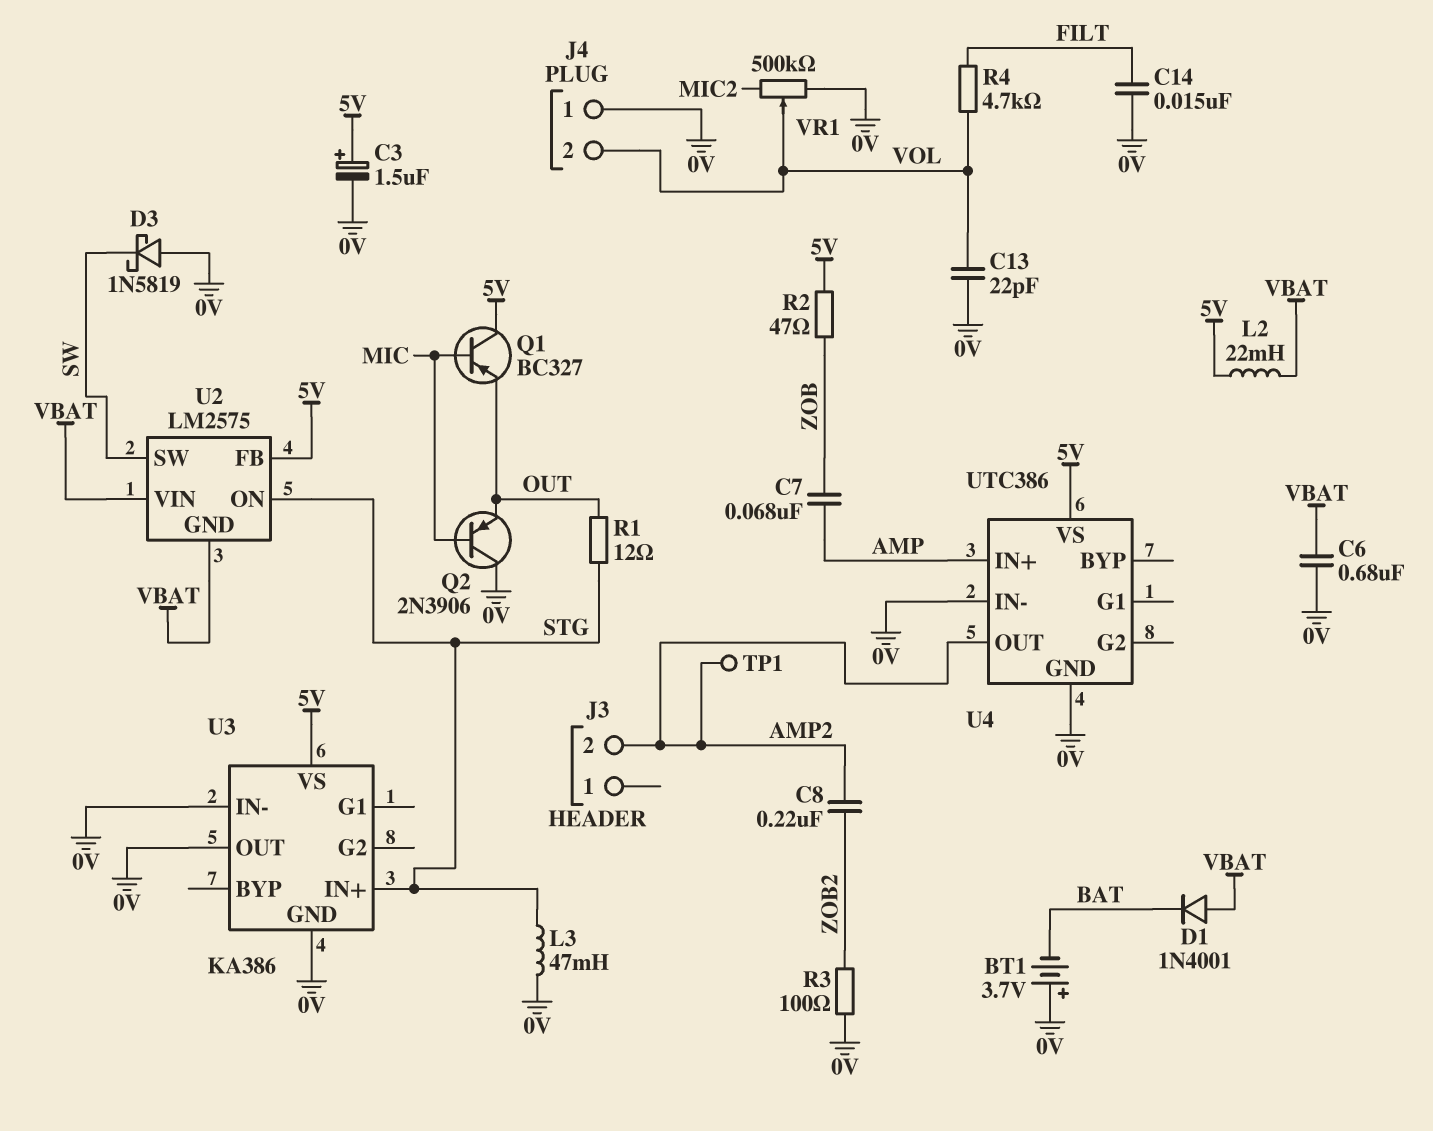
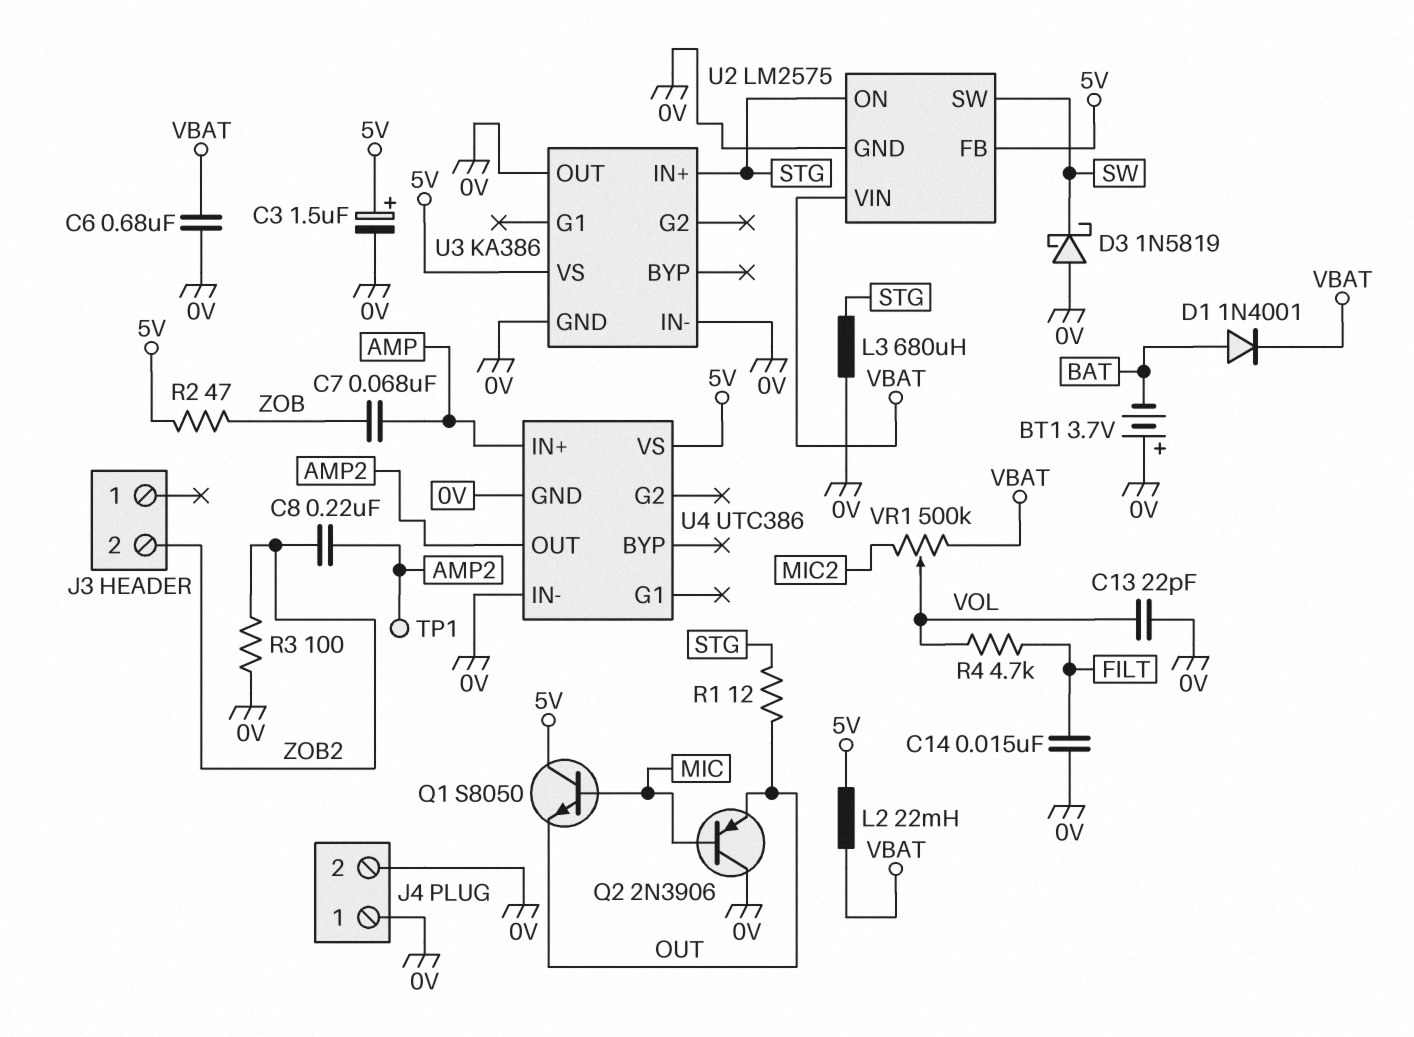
D1: diode 1N4001 (A VBAT, K BAT) -> diode 1N4001 (A BAT, K VBAT)
J3 pin 2: AMP2 -> ZOB2
J4 pin 2: VOL -> 0V
L3: 47mH (0V, STG) -> 680uH (0V, STG)
Q1: PNP BC327 (B MIC, C 5V, E OUT) -> NPN S8050 (B MIC, C 5V, E OUT)
U2 pin GND: VBAT -> 0V
VR1: 500k (0V, MIC2, wiper VOL) -> 500k (MIC2, VBAT, wiper VOL)

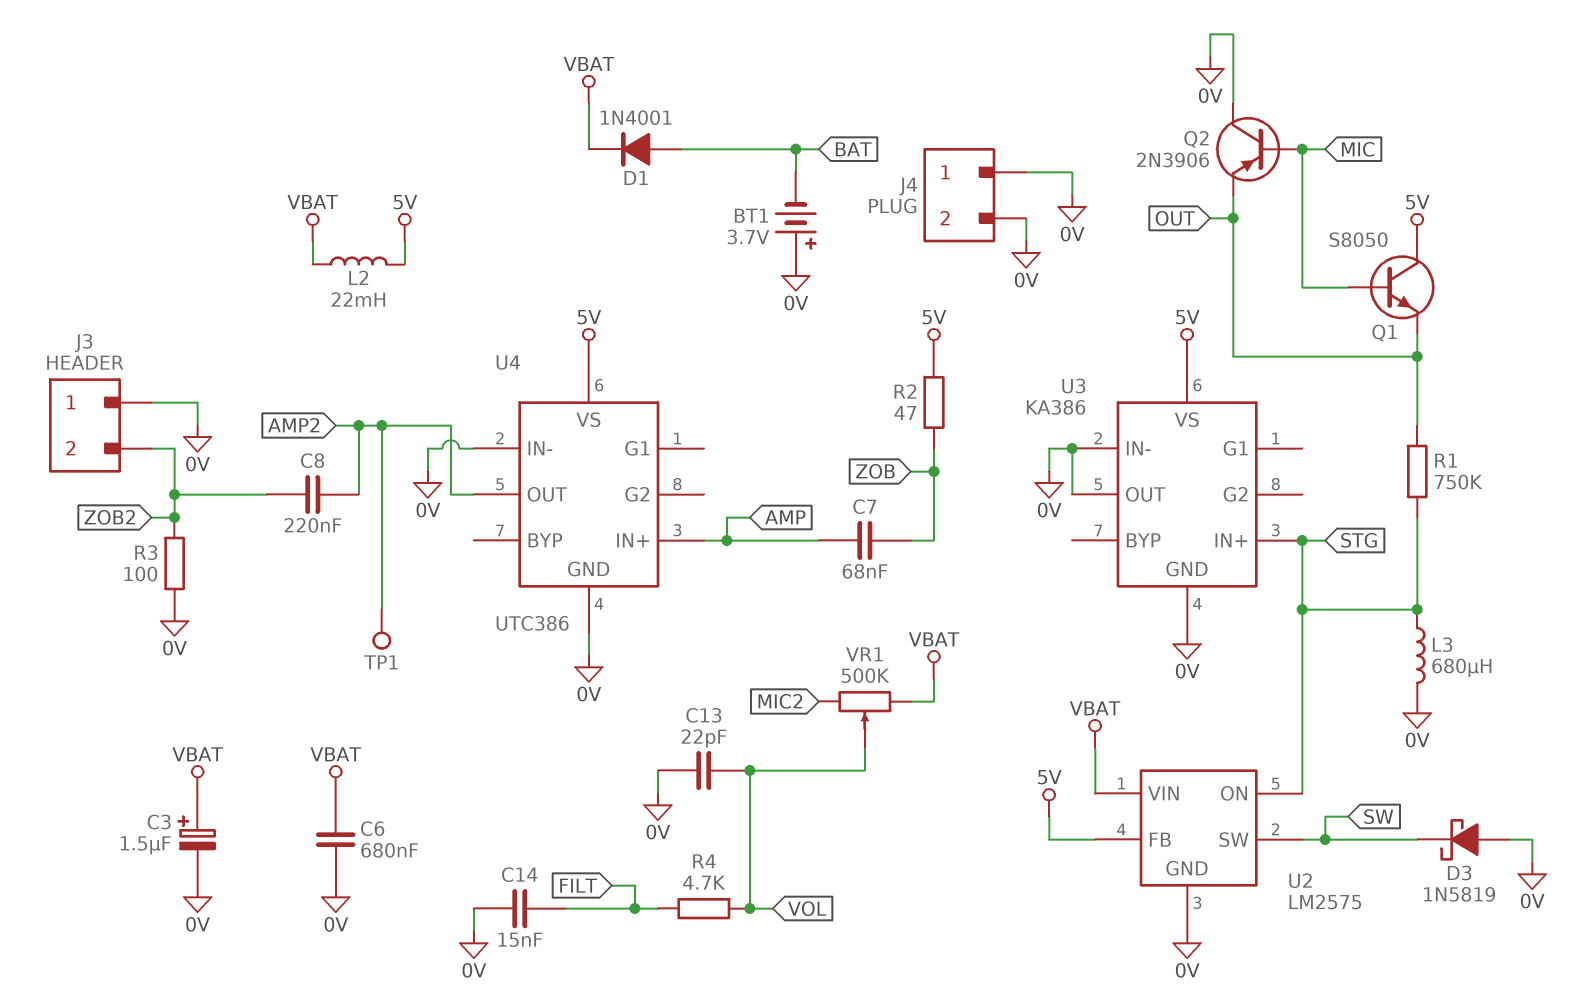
C3: 1.5uF (plus 5V, minus 0V) -> 1.5uF (plus VBAT, minus 0V)
J3 pin 1: none -> 0V
R1: 12 (OUT, STG) -> 750k (OUT, STG)

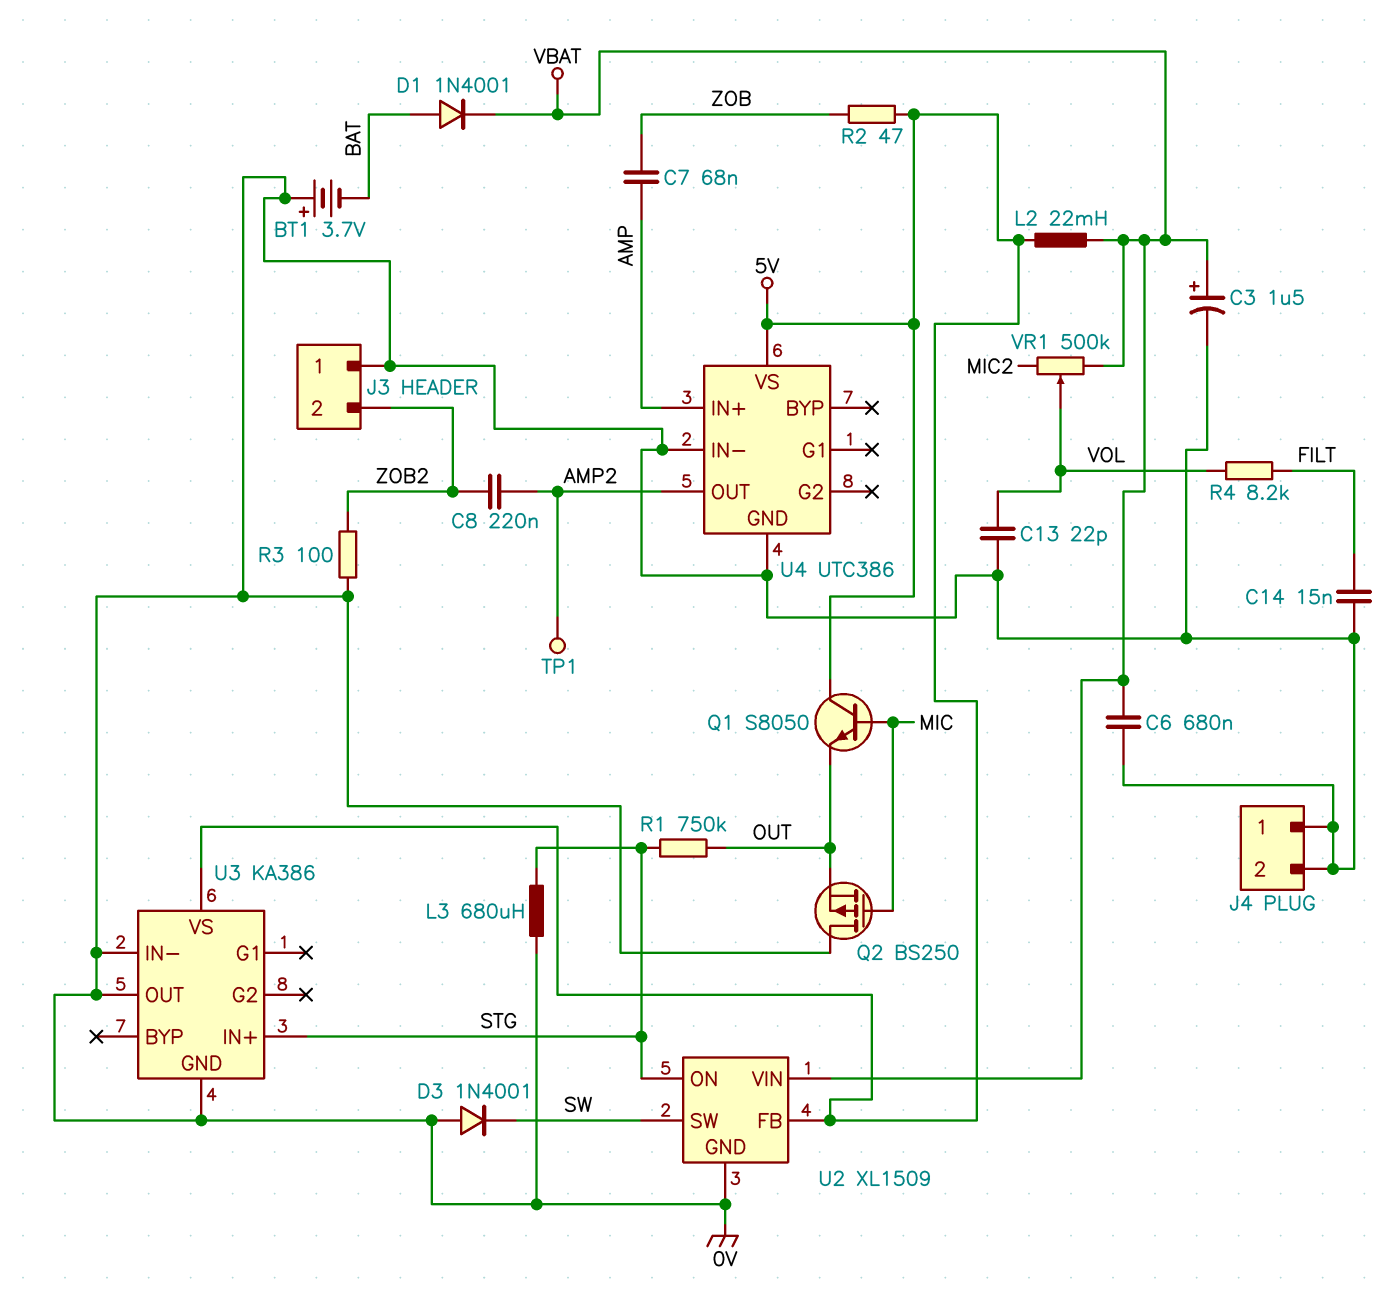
D3: schottky 1N5819 (A 0V, K SW) -> diode 1N4001 (A 0V, K SW)
Q2: PNP 2N3906 (B MIC, C 0V, E OUT) -> PMOS BS250 (G MIC, D 0V, S OUT)
R4: 4.7k (FILT, VOL) -> 8.2k (FILT, VOL)
U2: LM2575 -> XL1509

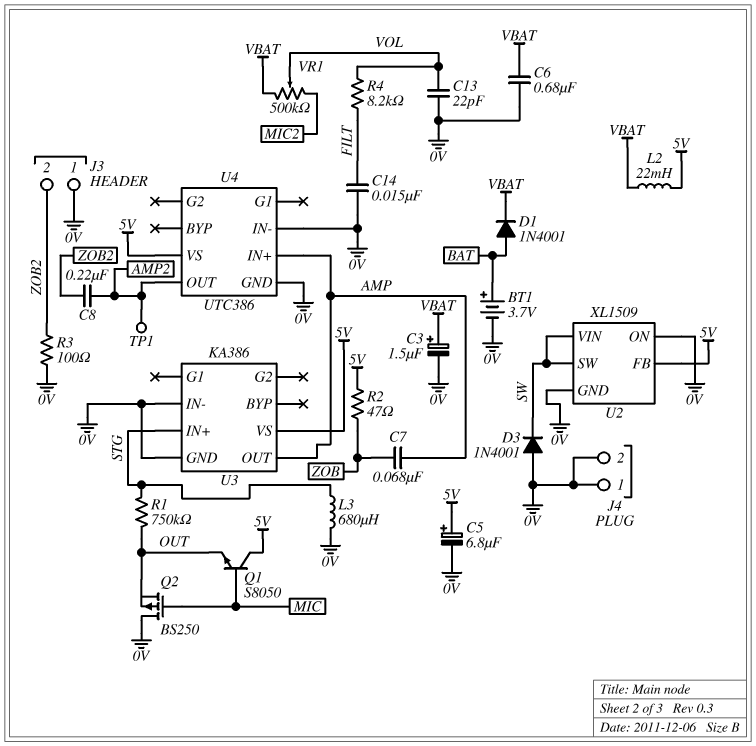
BT1: 3.7V (plus 0V, minus BAT) -> 3.7V (plus BAT, minus 0V)
C5: none -> 6.8uF (plus 5V, minus 0V)
U2 pin ON: STG -> 0V
U2 pin VIN: VBAT -> SW
U3 pin OUT: 0V -> AMP

